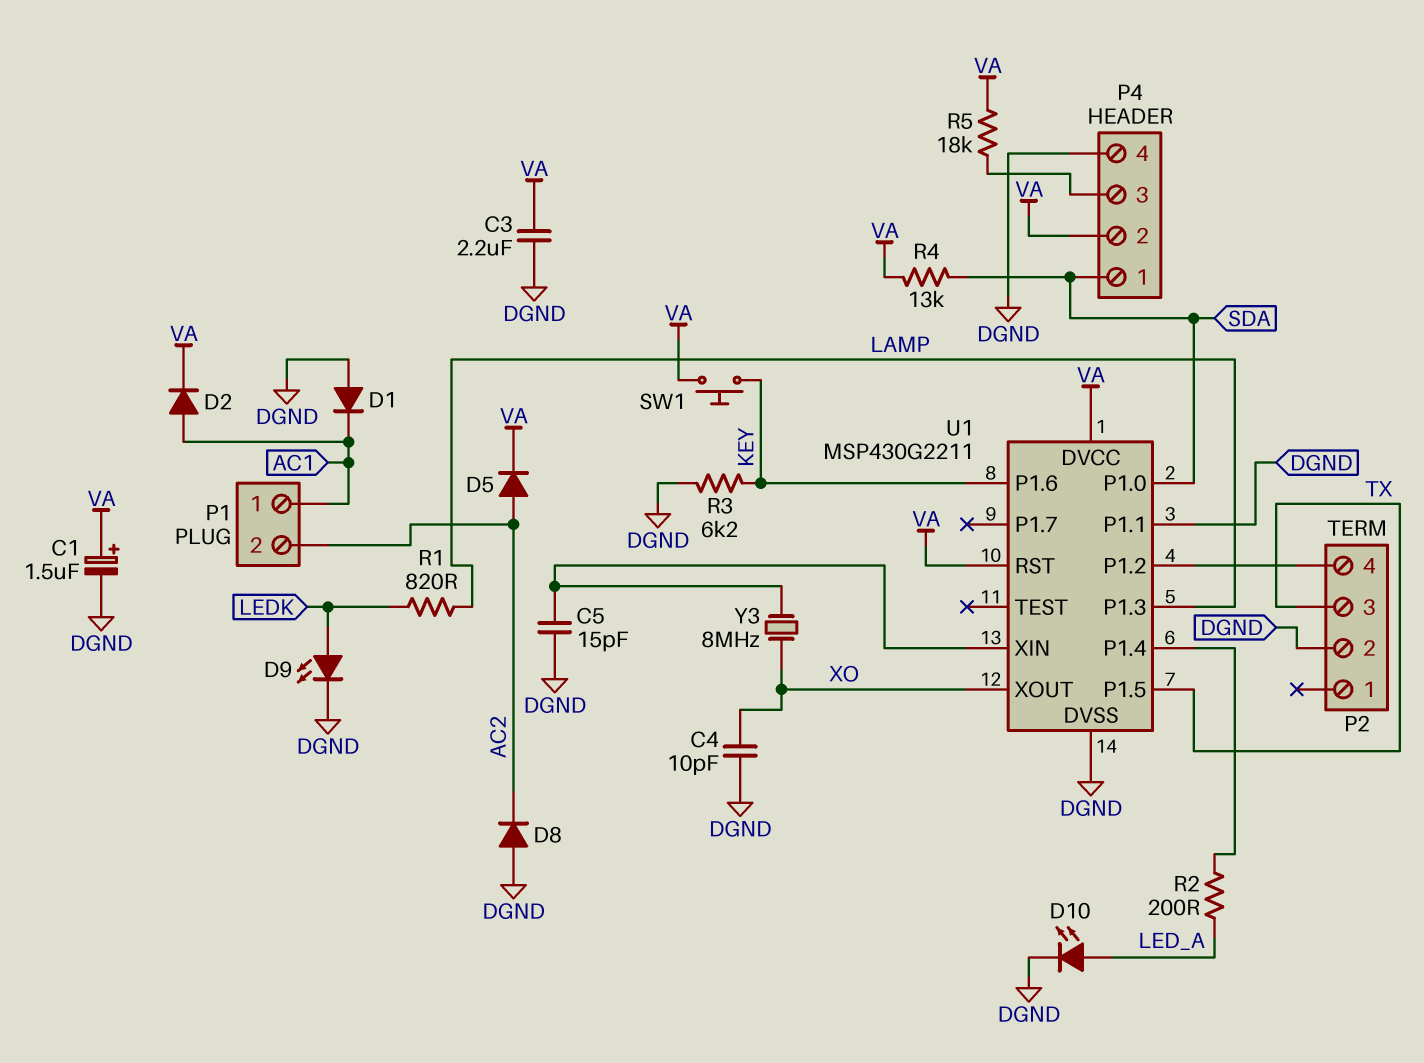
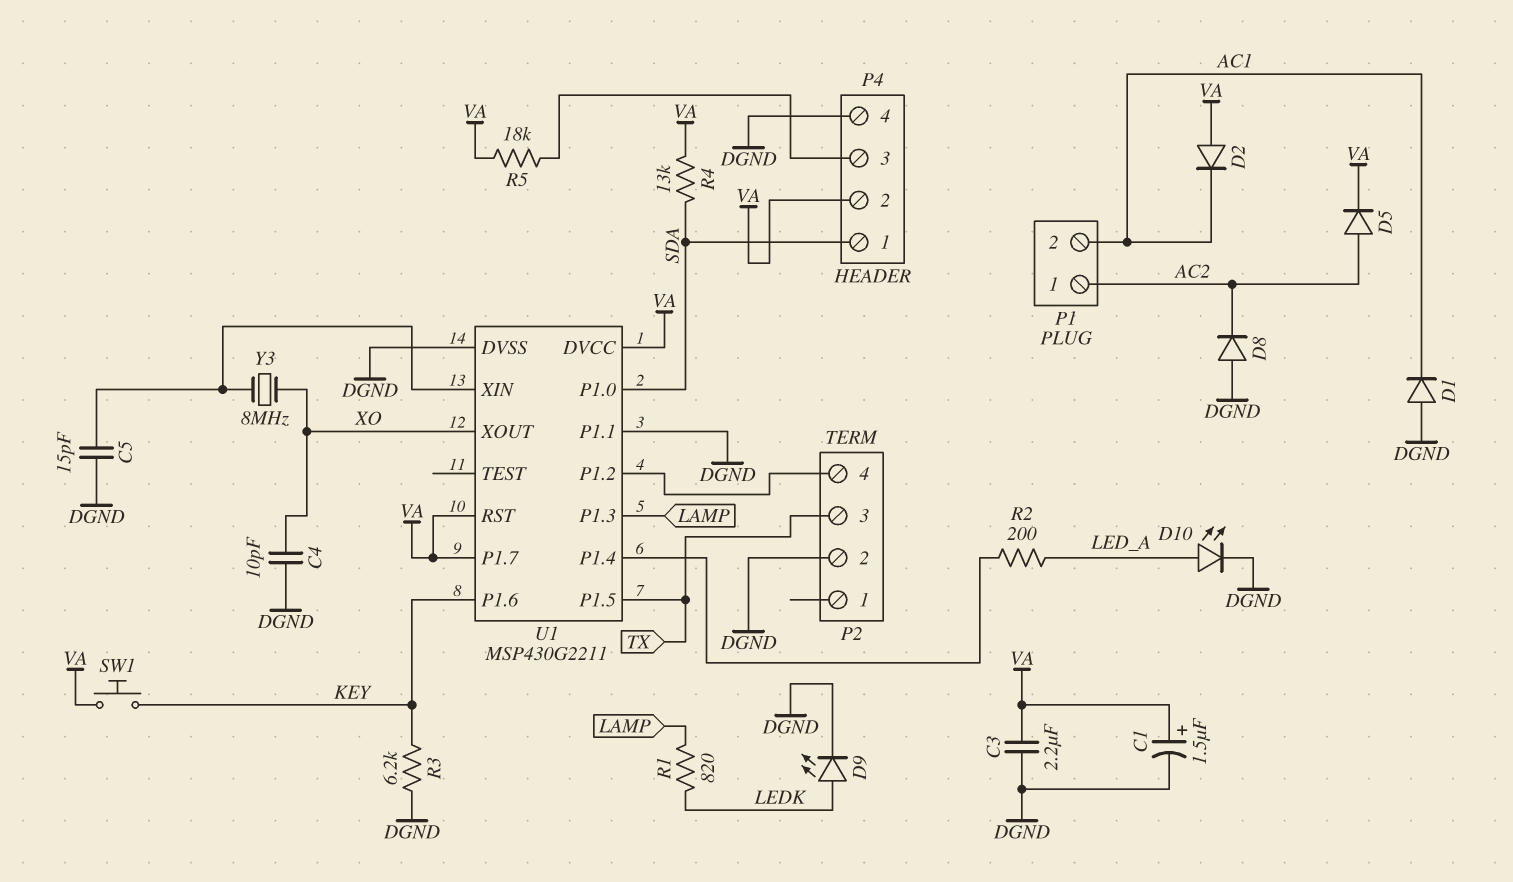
D2: diode (A AC1, K VA) -> diode (A VA, K AC1)
P1 pin 1: AC1 -> AC2
P1 pin 2: AC2 -> AC1
U1 pin P1.7: none -> VA

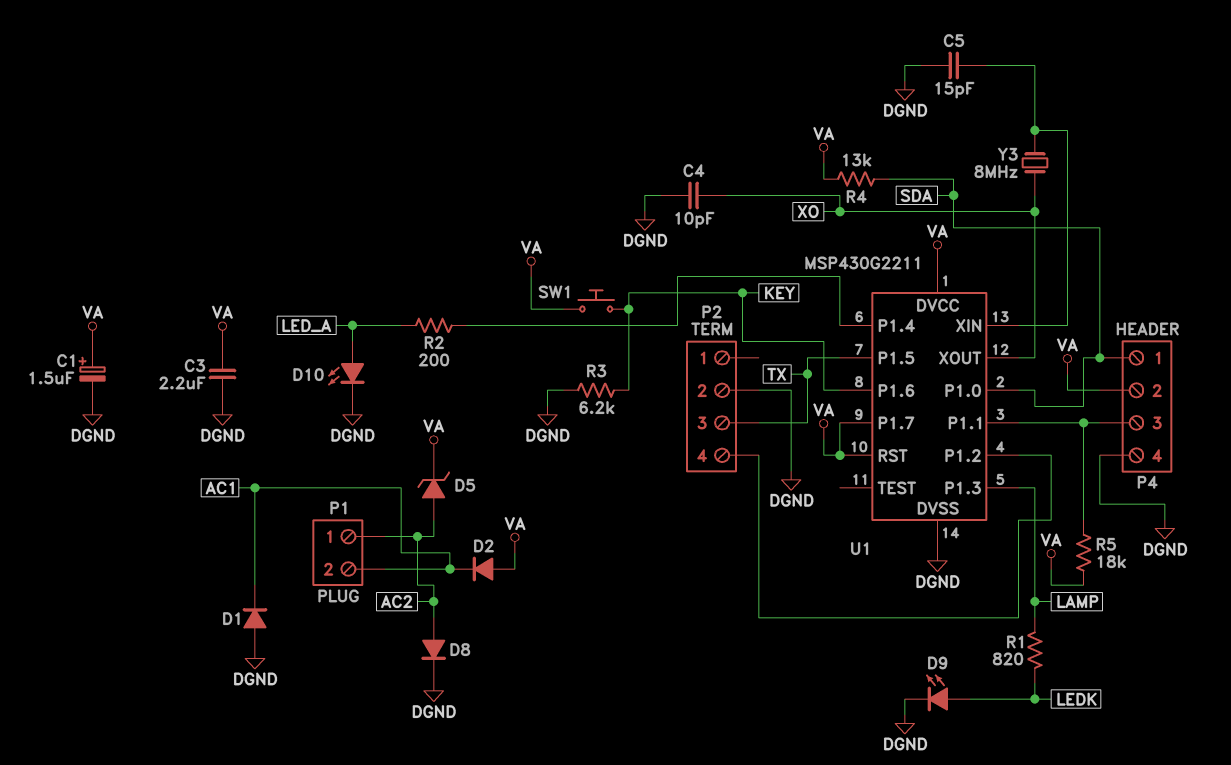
D5: diode (A AC2, K VA) -> zener (A AC2, K VA)
D8: diode (A DGND, K AC2) -> diode (A AC2, K DGND)
U1 pin P1.1: DGND -> P4/3

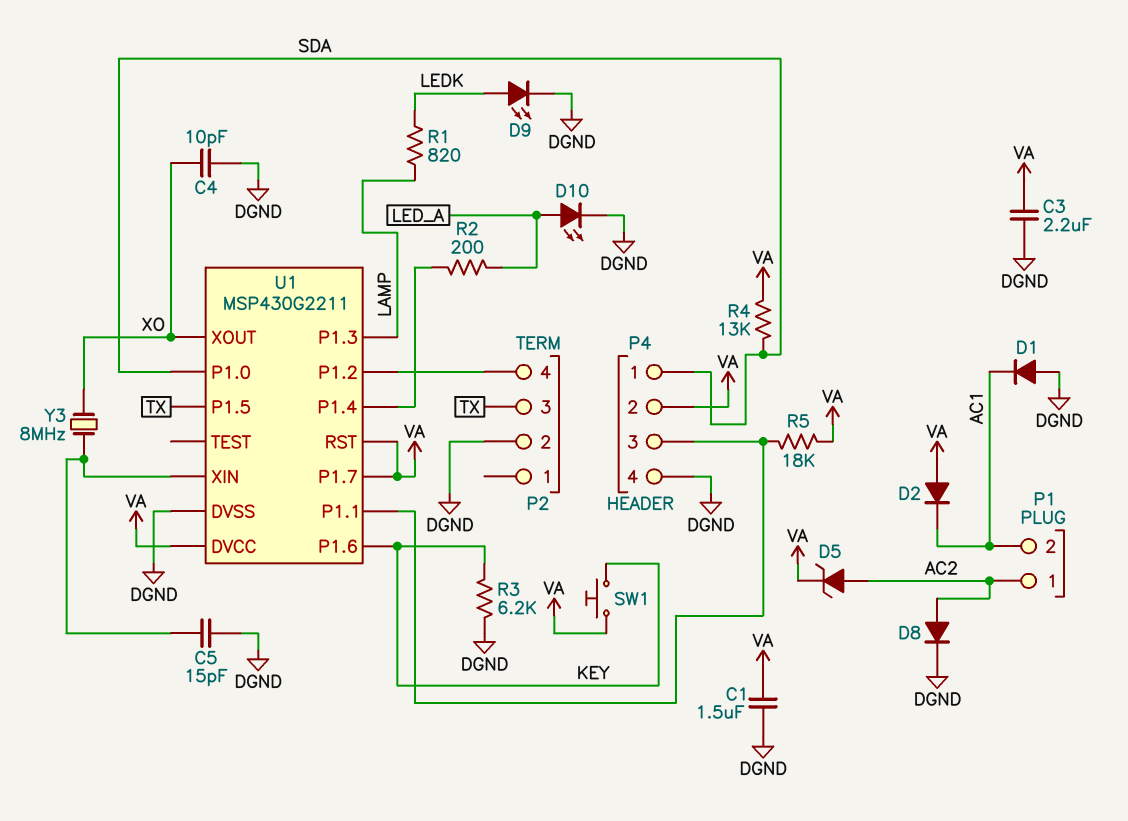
C1: 1.5uF (plus VA, minus DGND) -> 1.5uF (DGND, VA)

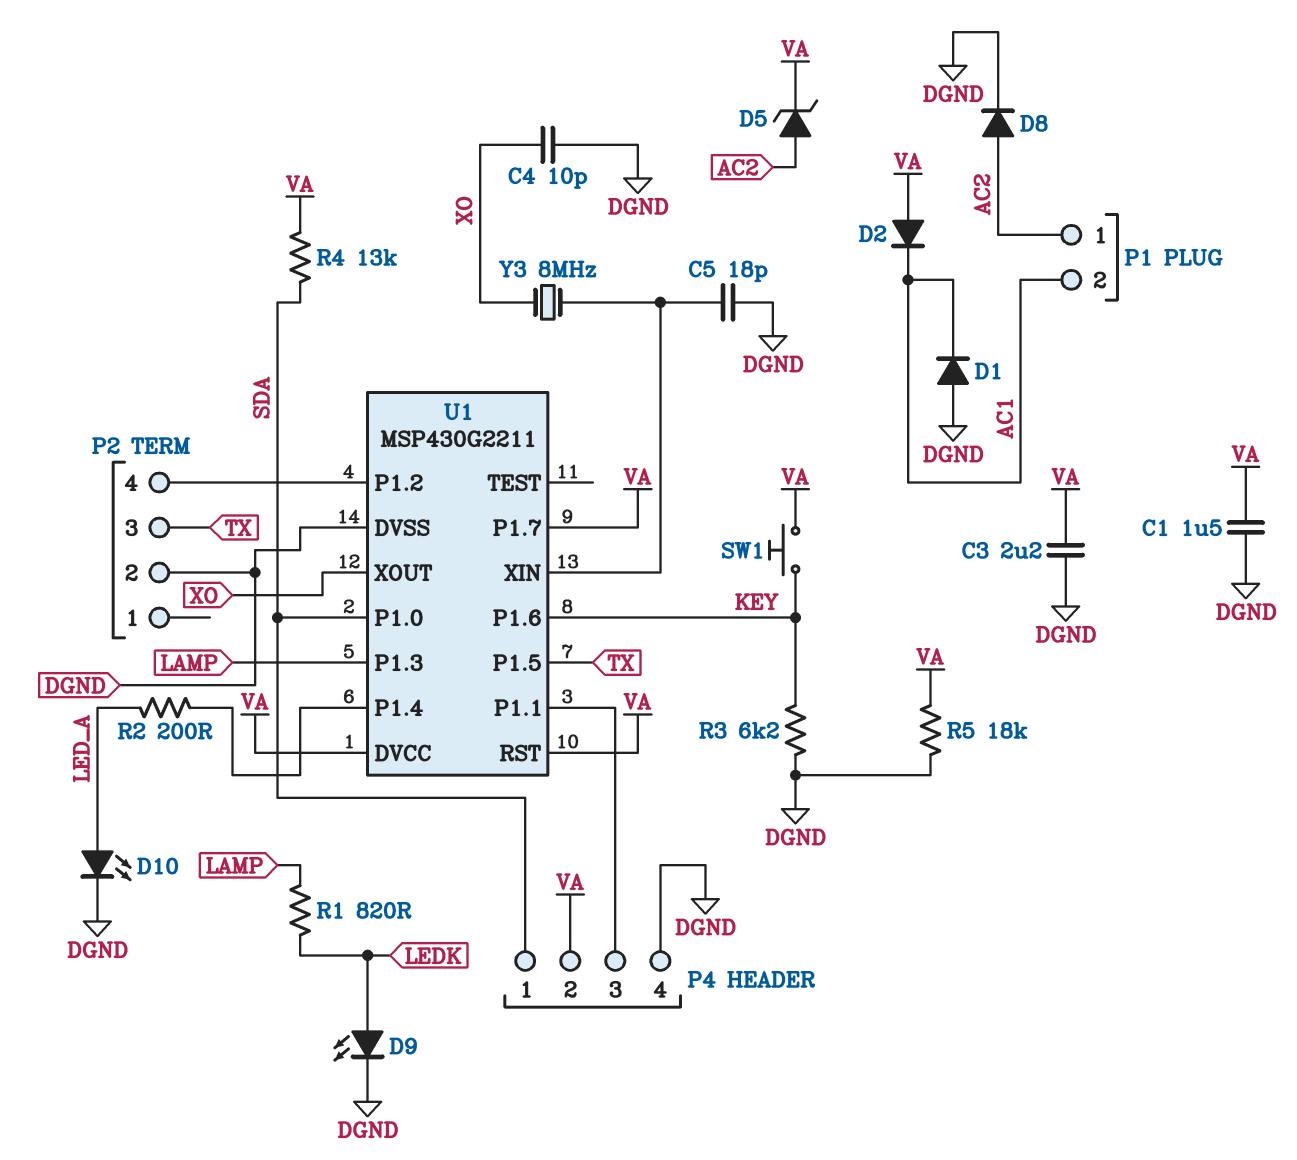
C5: 15pF (DGND, U1/XIN) -> 18pF (DGND, U1/XIN)
R5: 18k (P4/3, VA) -> 18k (DGND, VA)

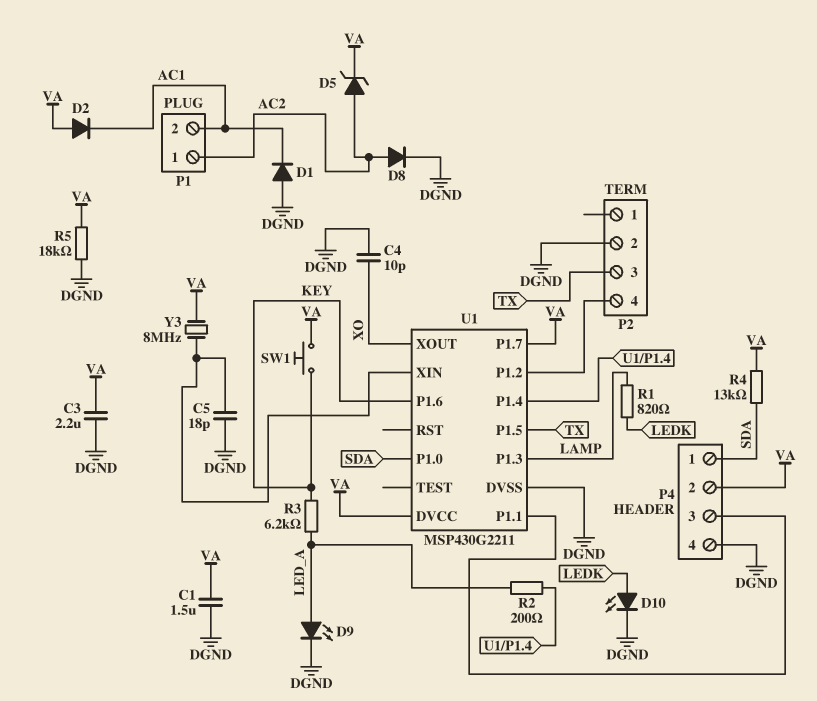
D9: LED (A LEDK, K DGND) -> LED (A LED_A, K DGND)
D10: LED (A LED_A, K DGND) -> LED (A LEDK, K DGND)
R3: 6.2k (DGND, KEY) -> 6.2k (KEY, LED_A)
U1 pin RST: VA -> none
Y3: 8MHz (U1/XIN, XO) -> 8MHz (U1/XIN, VA)

